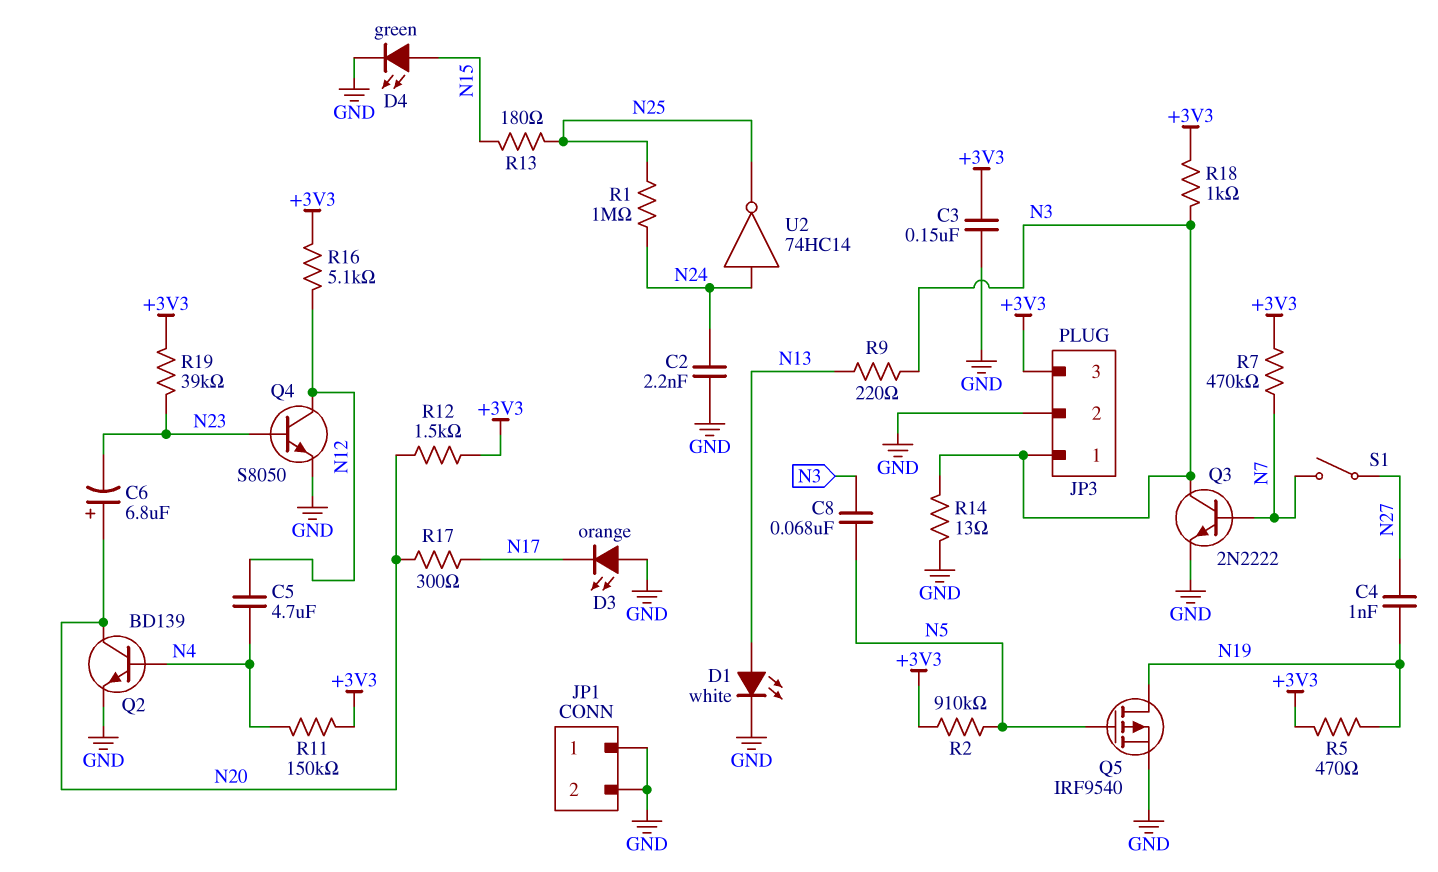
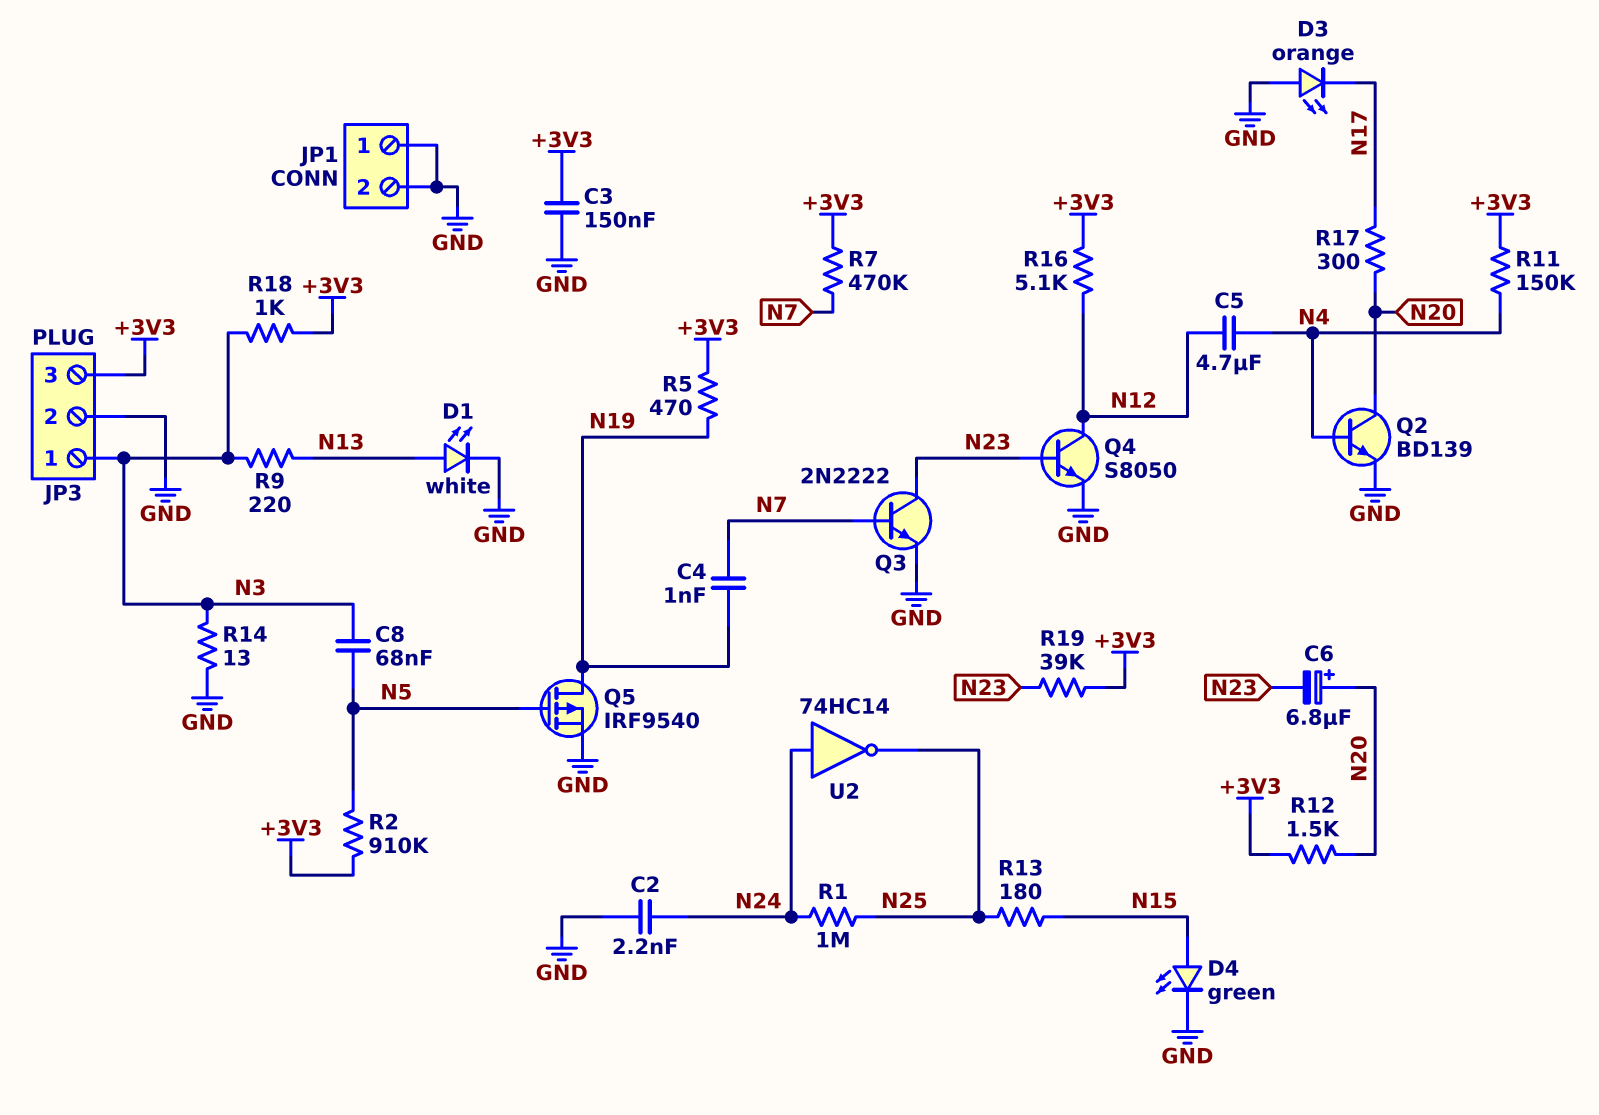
C4: 1nF (N19, N27) -> 1nF (N7, N19)
Q3: NPN 2N2222 (B N7, C N3, E GND) -> NPN 2N2222 (B N7, C N23, E GND)
S1: switch (N7, N27) -> none

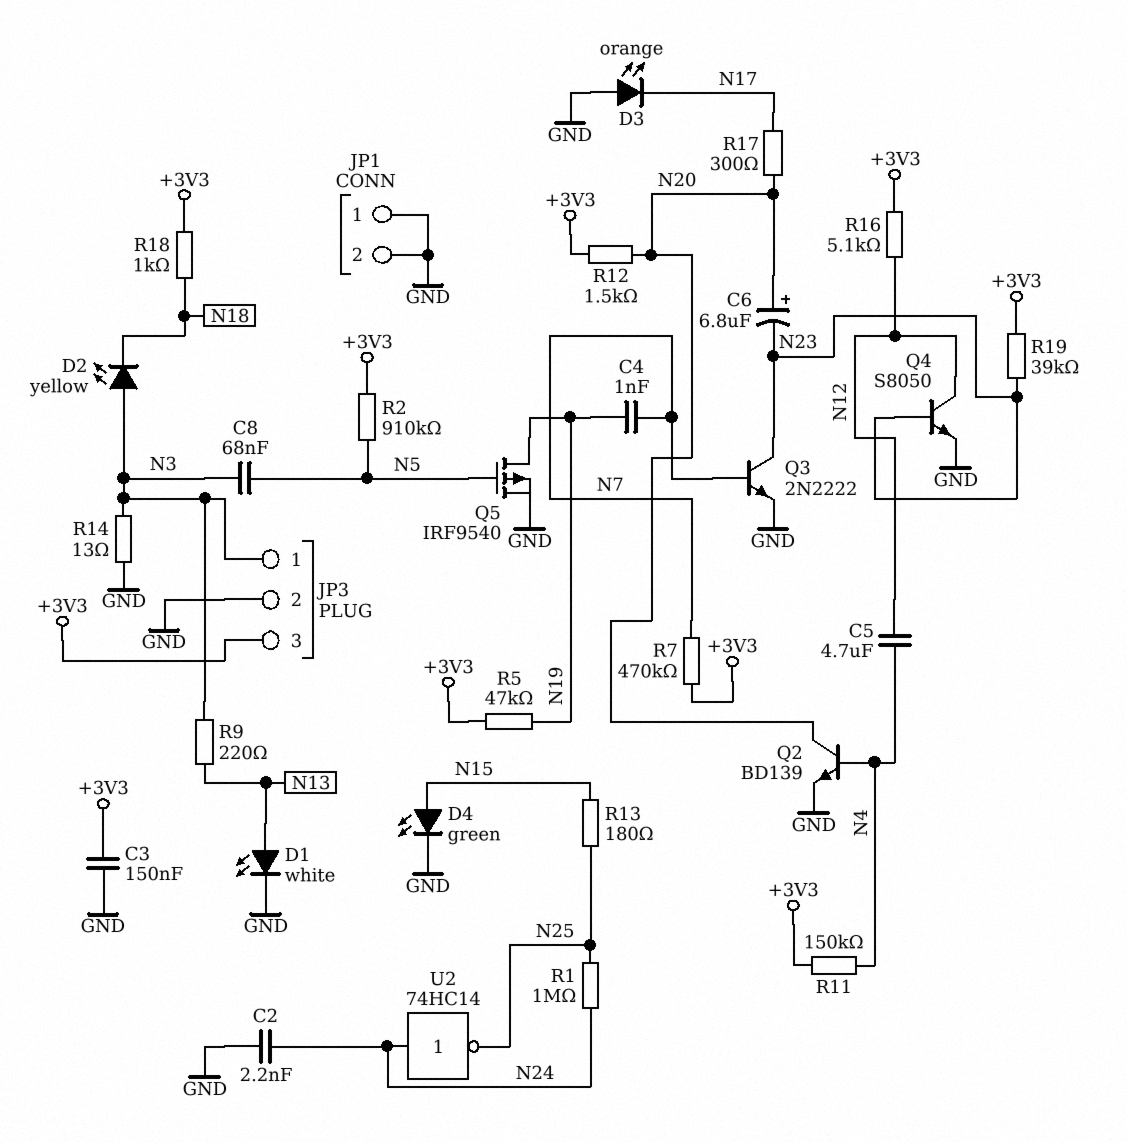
D2: none -> LED yellow (A N3, K N18)
R5: 470 (+3V3, N19) -> 47k (+3V3, N19)
R18: 1k (+3V3, N3) -> 1k (+3V3, N18)

